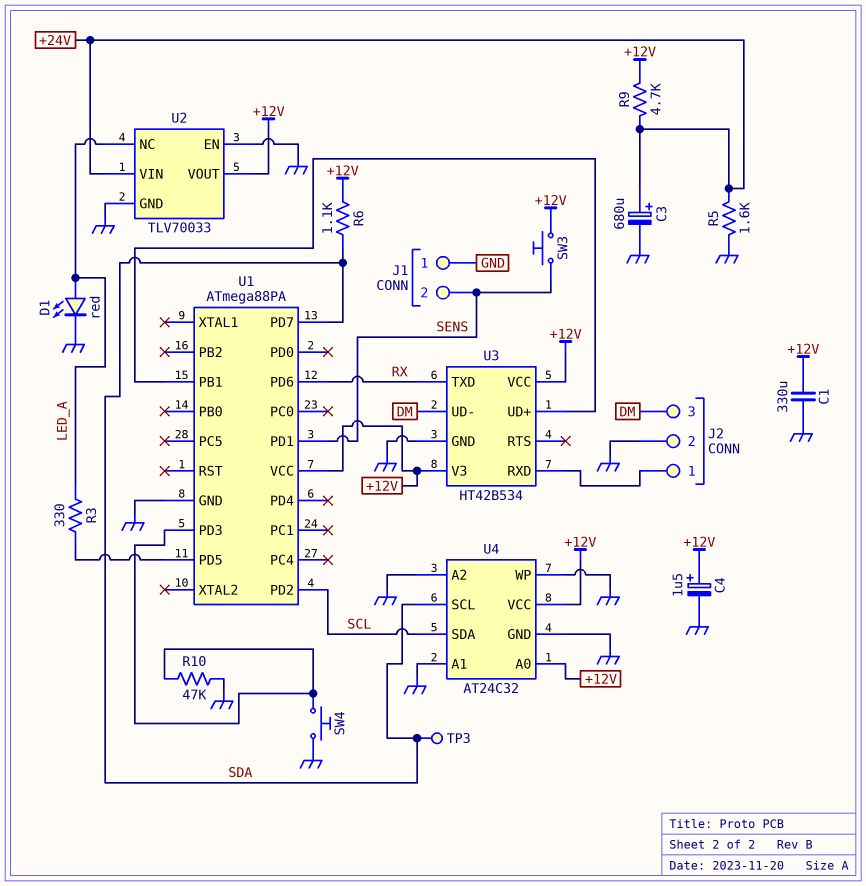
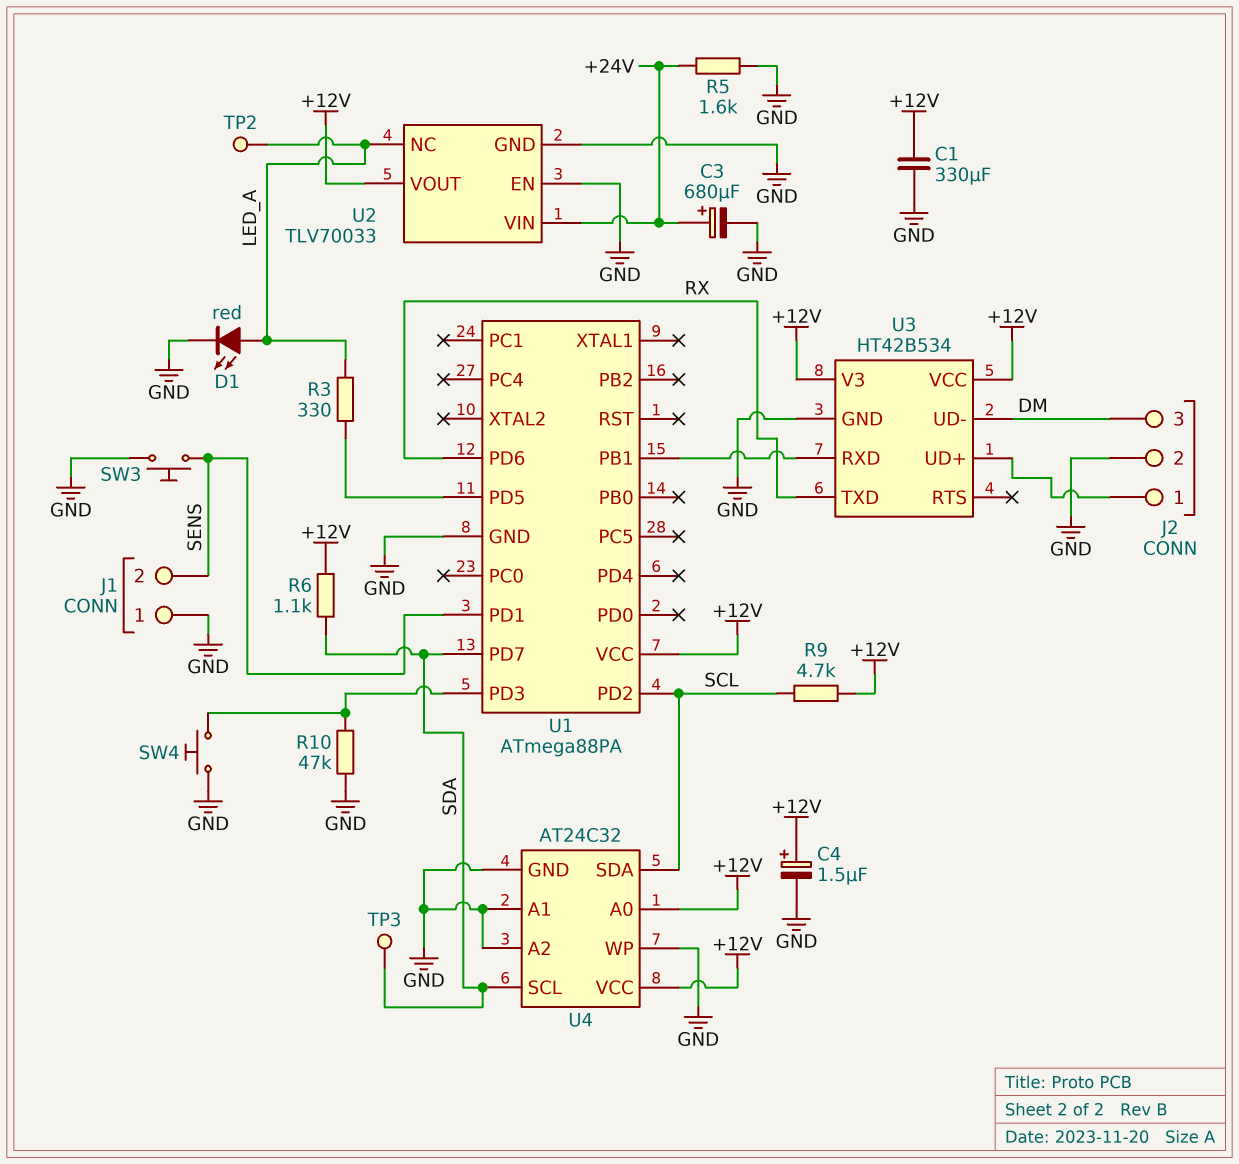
R9: 4.7k (+12V, +24V) -> 4.7k (+12V, SCL)
SW3: button (+12V, SENS) -> button (GND, SENS)
TP2: none -> test point (LED_A)
U3 pin RXD: J2/1 -> U1/PB1
U3 pin UD+: U1/PB1 -> J2/1

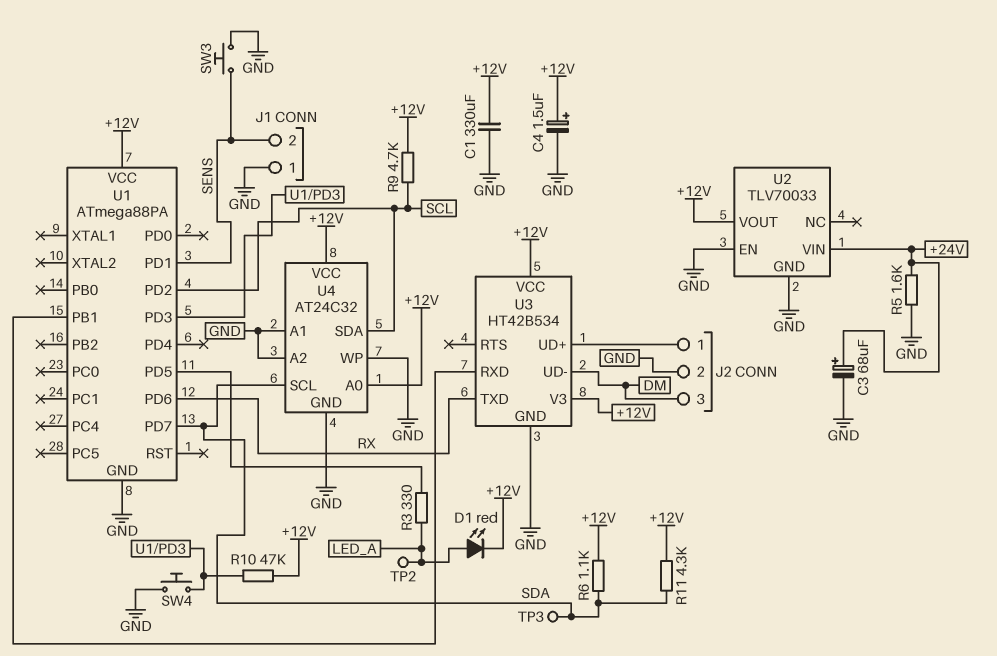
C3: 680uF (plus +24V, minus GND) -> 68uF (plus +24V, minus GND)
D1: LED red (A LED_A, K GND) -> LED red (A LED_A, K +12V)
R10: 47k (GND, U1/PD3) -> 47k (+12V, U1/PD3)
R11: none -> 4.3k (+12V, SDA)
U2 pin NC: LED_A -> none

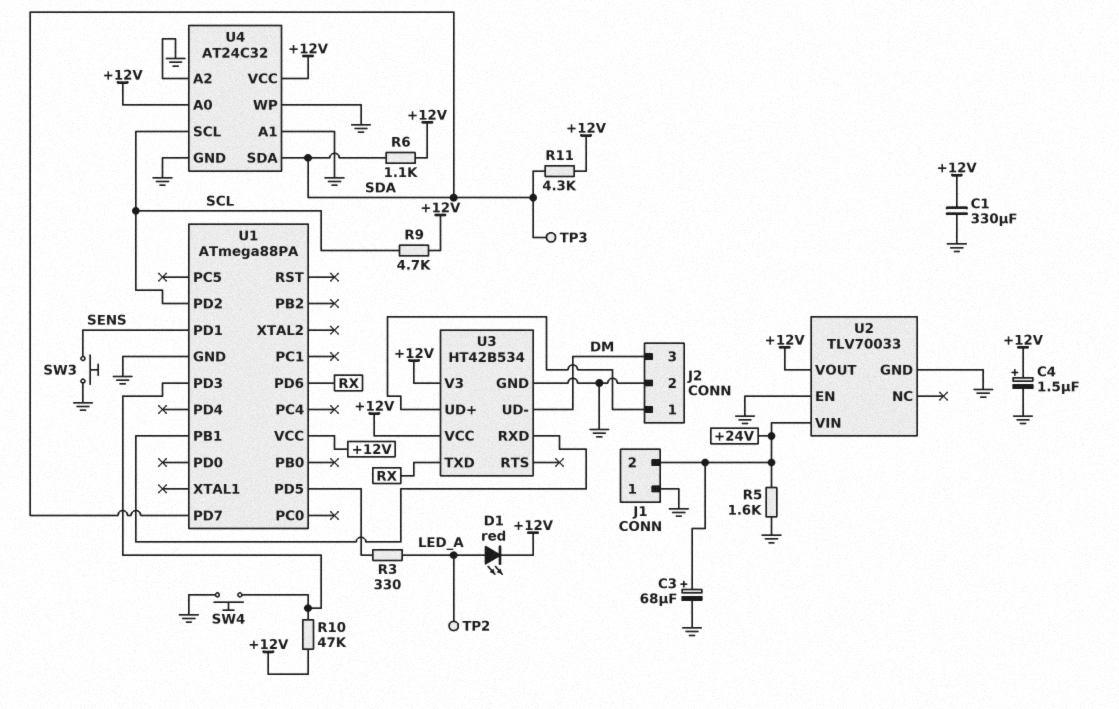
J1 pin 2: SENS -> +24V
U4 pin SCL: SDA -> SCL
U4 pin SDA: SCL -> SDA

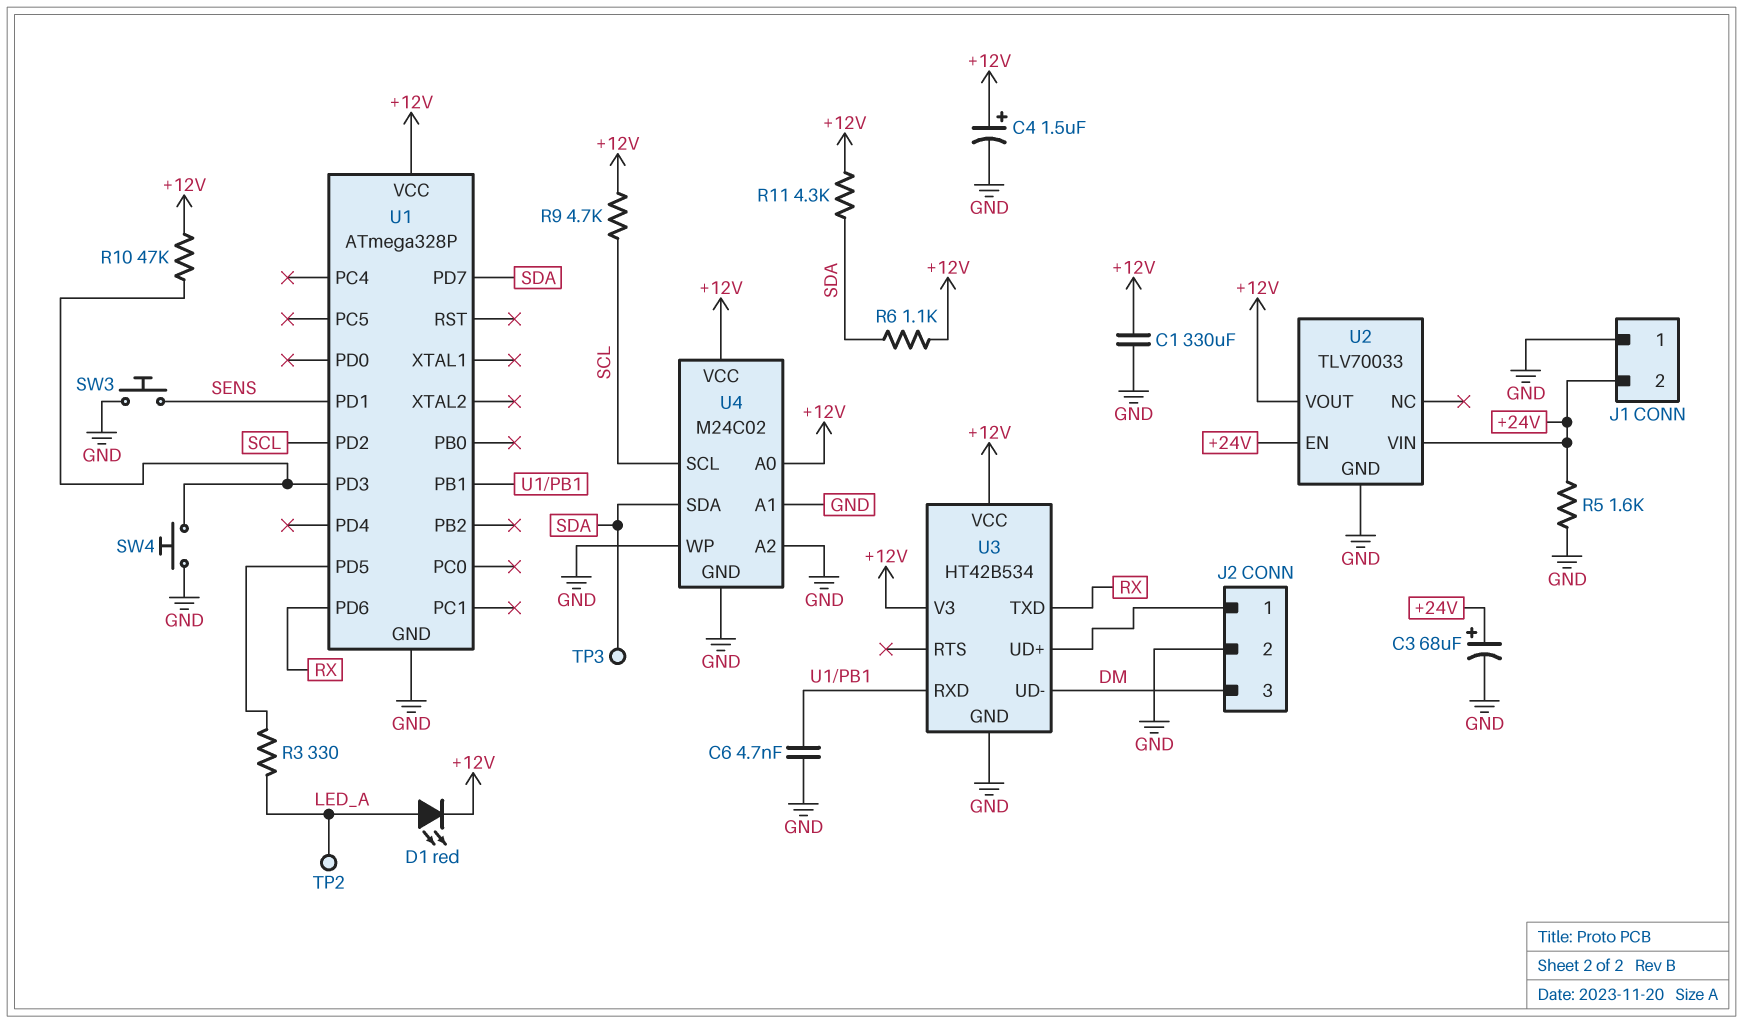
C6: none -> 4.7nF (GND, U1/PB1)
U1: ATmega88PA -> ATmega328P
U2 pin EN: GND -> +24V
U4: AT24C32 -> M24C02

